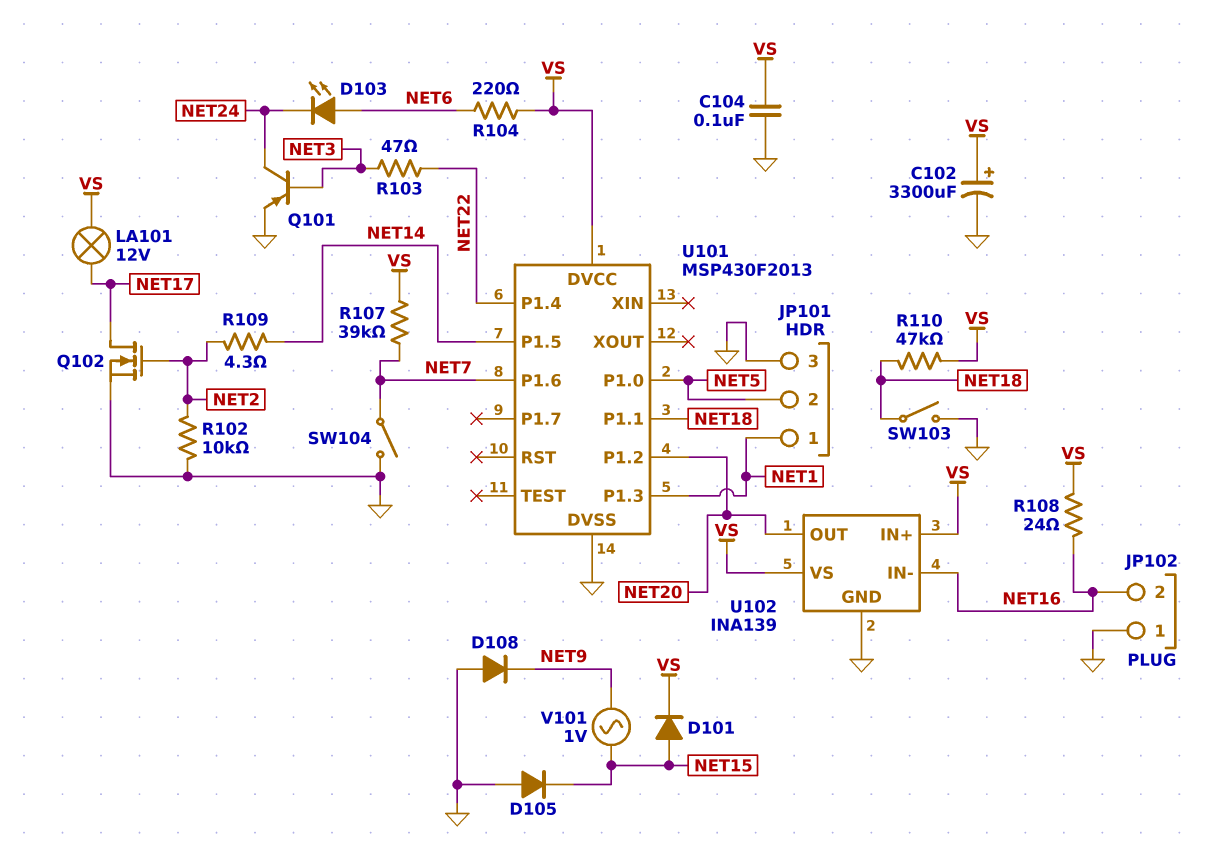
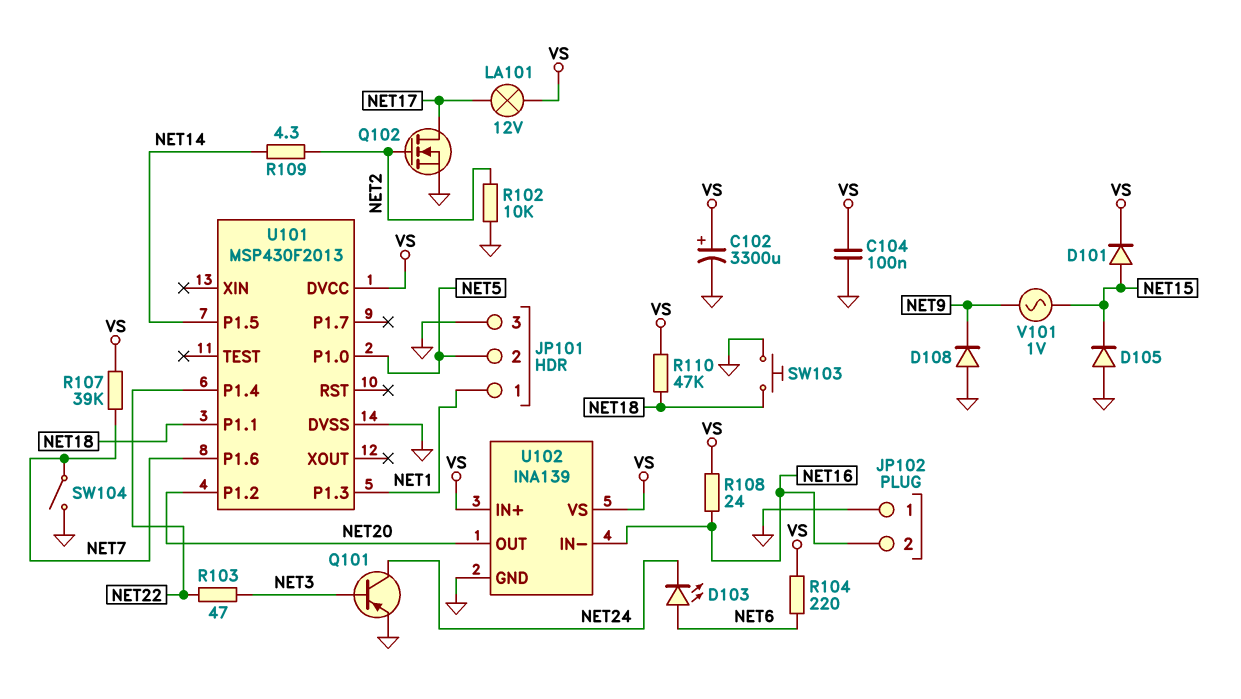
SW103: switch (GND, NET18) -> button (GND, NET18)

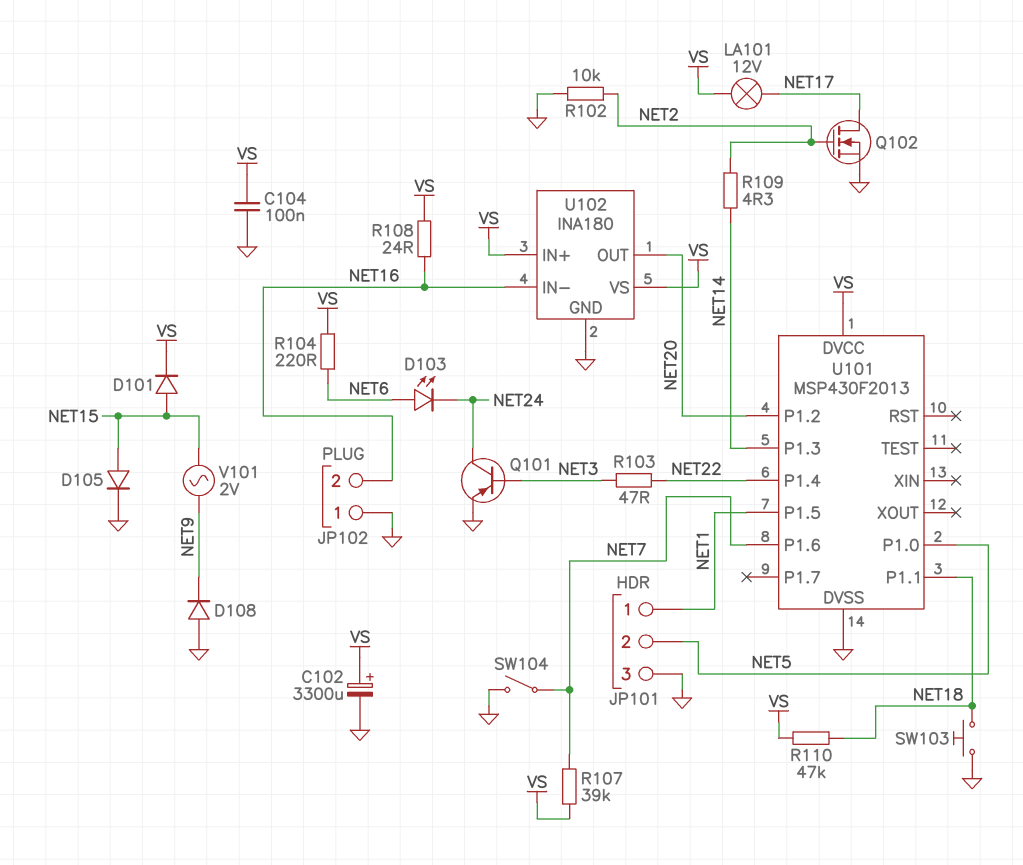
D105: diode (A GND, K NET15) -> diode (A NET15, K GND)
U101 pin P1.3: NET1 -> NET14
U101 pin P1.5: NET14 -> NET1
U102: INA139 -> INA180
V101: AC 1V (NET9, NET15) -> AC 2V (NET9, NET15)

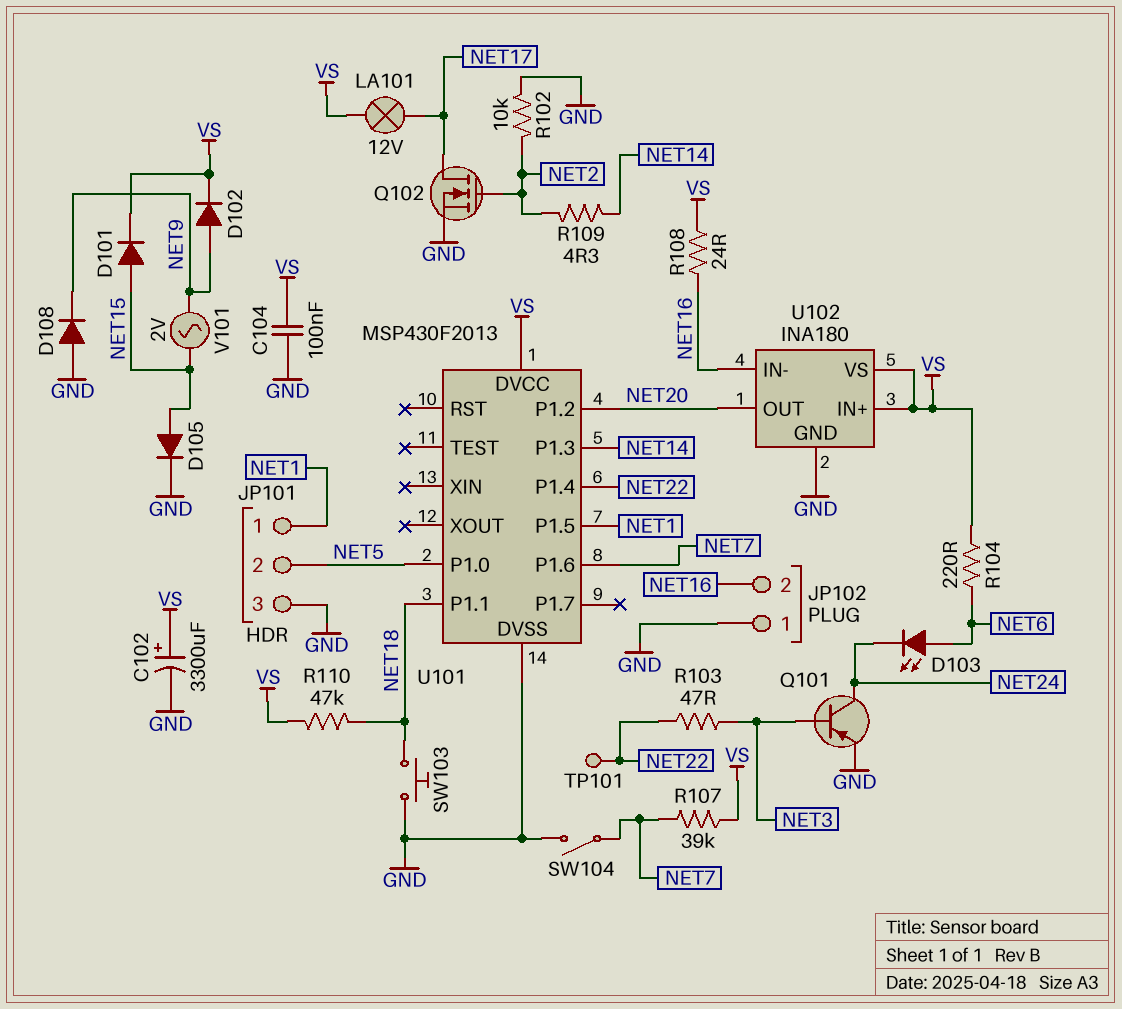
D102: none -> diode (A NET9, K VS)
TP101: none -> test point (NET22)

